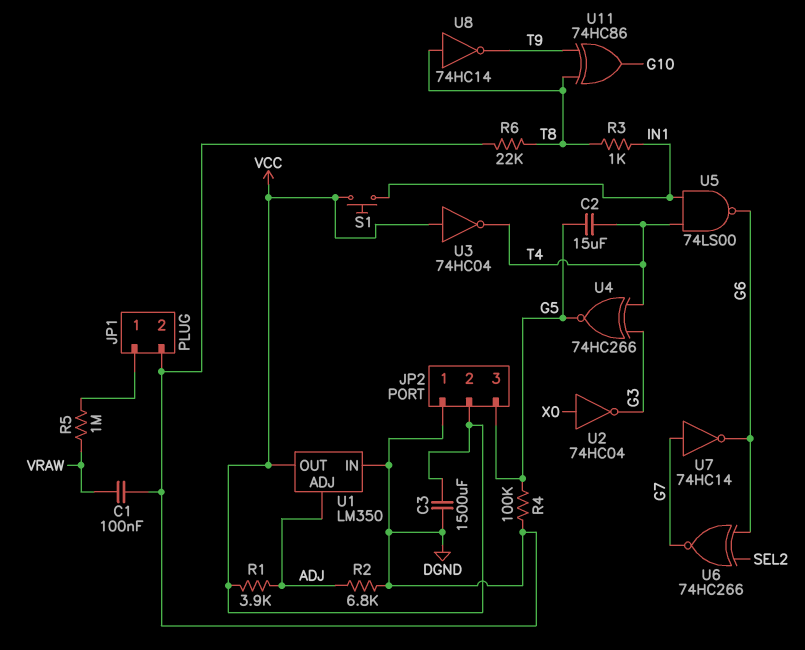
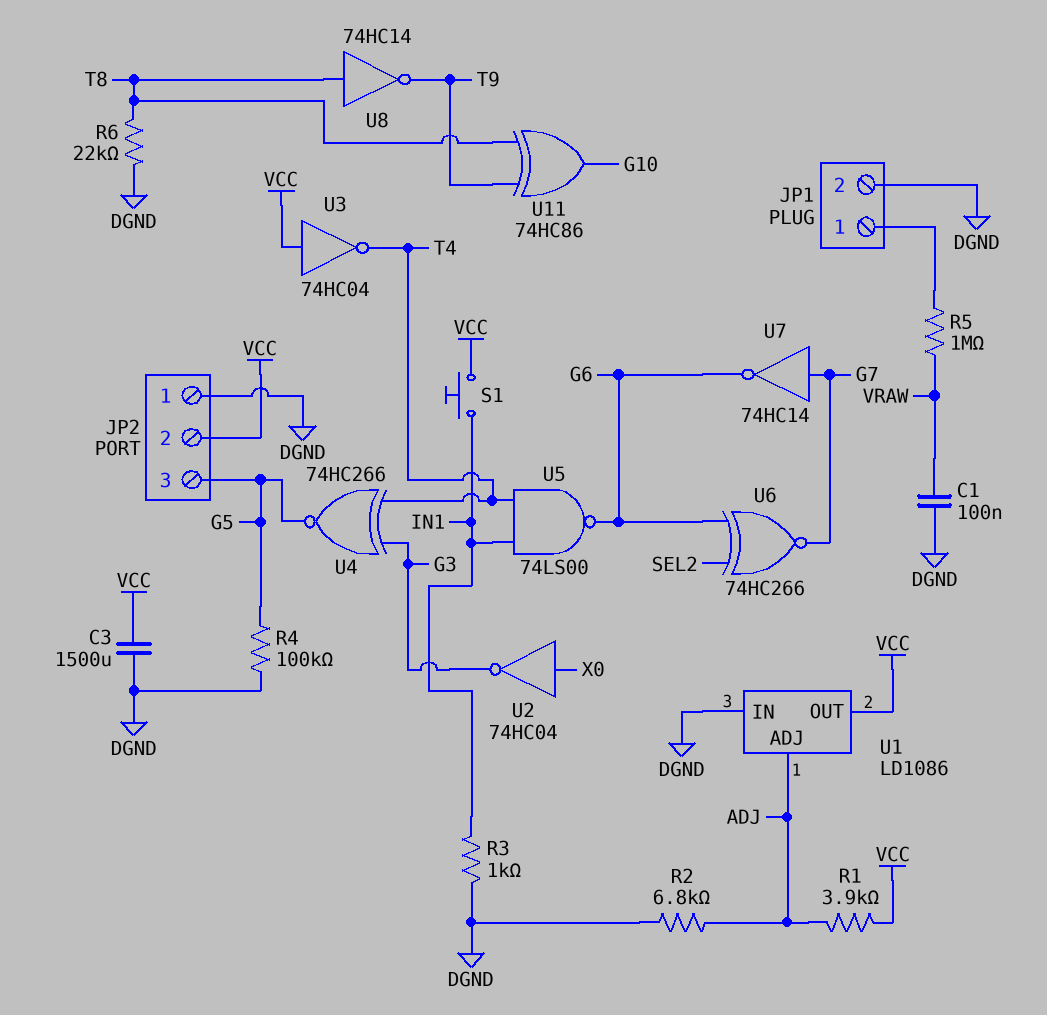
C2: 15uF (G5, T4) -> none
R3: 1k (IN1, T8) -> 1k (DGND, IN1)
U1: LM350 -> LD1086

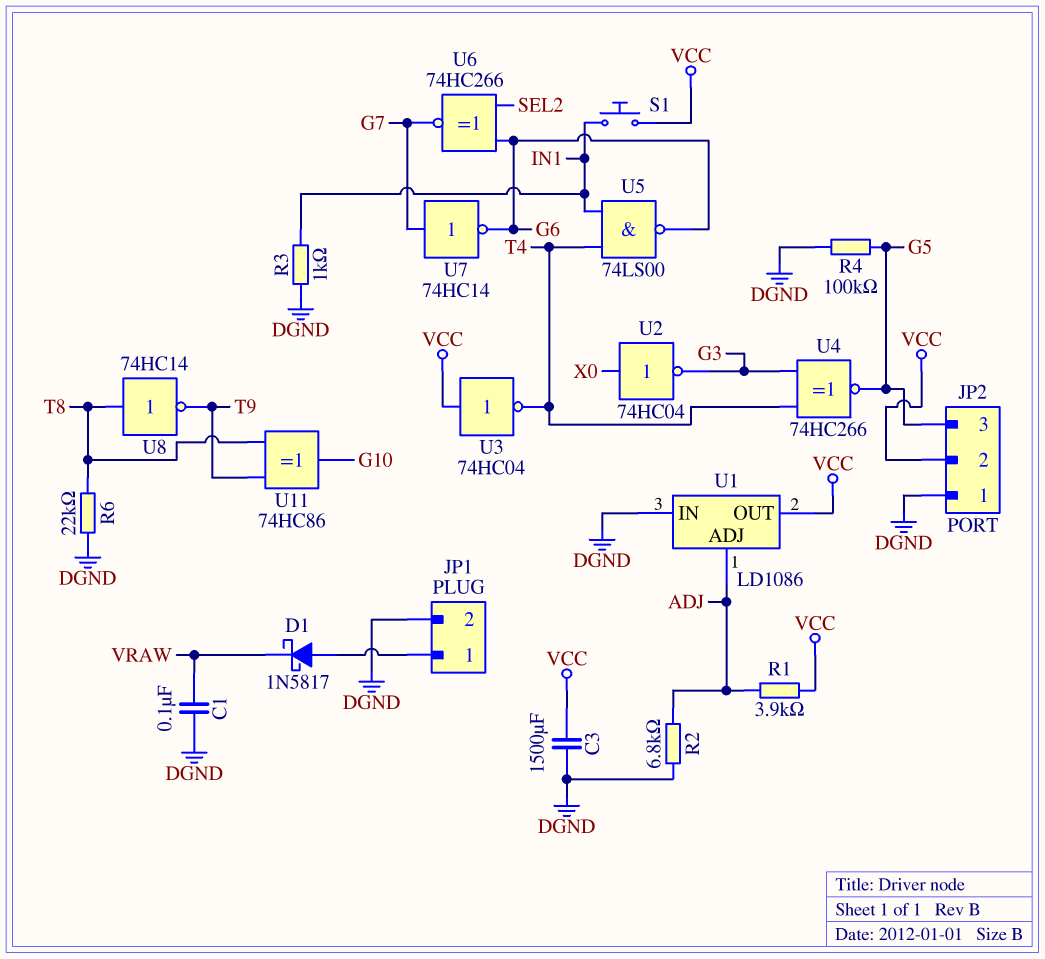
D1: none -> schottky 1N5817 (A JP1/1, K VRAW)
R5: 1M (JP1/1, VRAW) -> none

